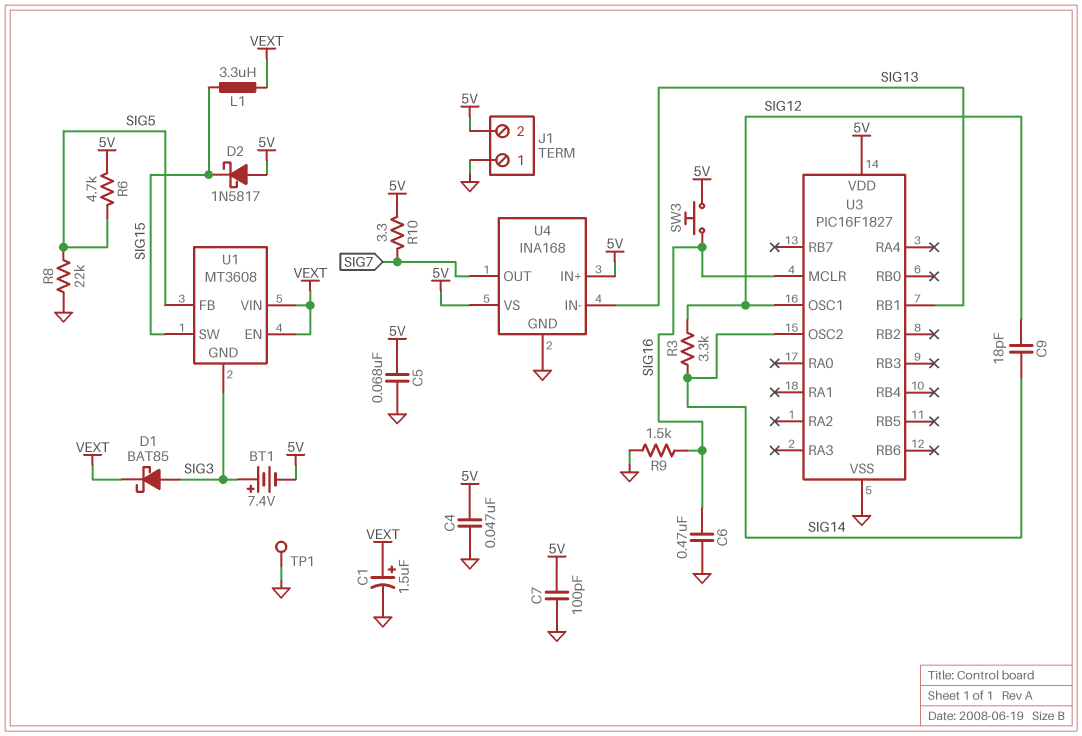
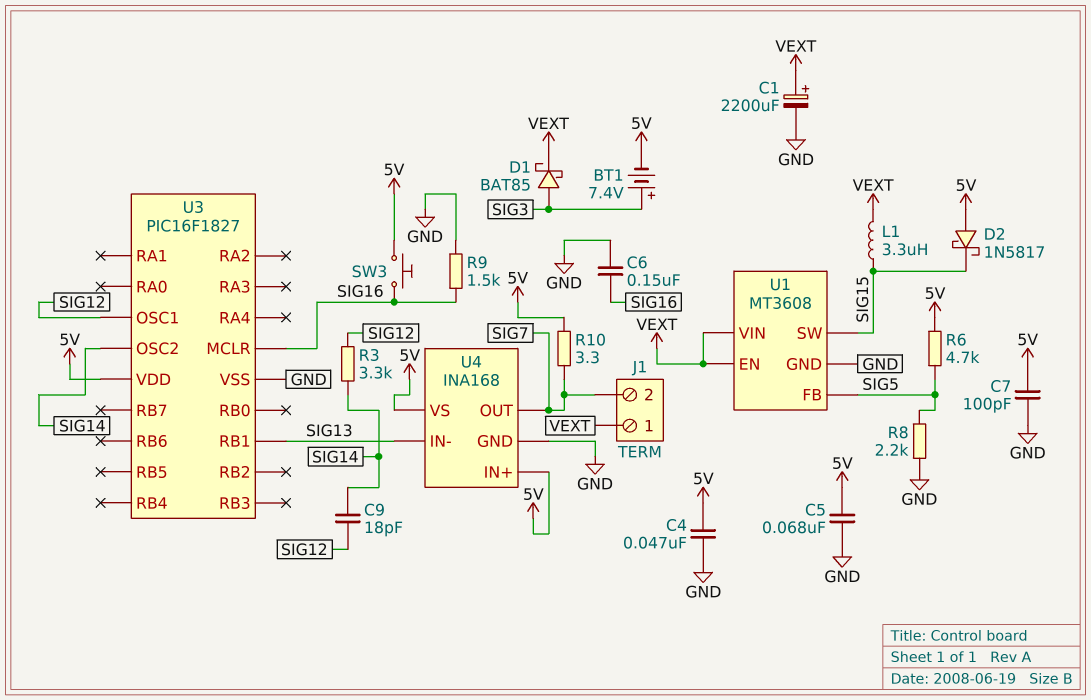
C1: 1.5uF (plus VEXT, minus GND) -> 2200uF (plus VEXT, minus GND)
C6: 470nF (GND, SIG16) -> 150nF (GND, SIG16)
J1 pin 1: GND -> VEXT
J1 pin 2: 5V -> SIG7
R8: 22k (GND, SIG5) -> 2.2k (GND, SIG5)
TP1: test point (GND) -> none
U1 pin GND: SIG3 -> GND

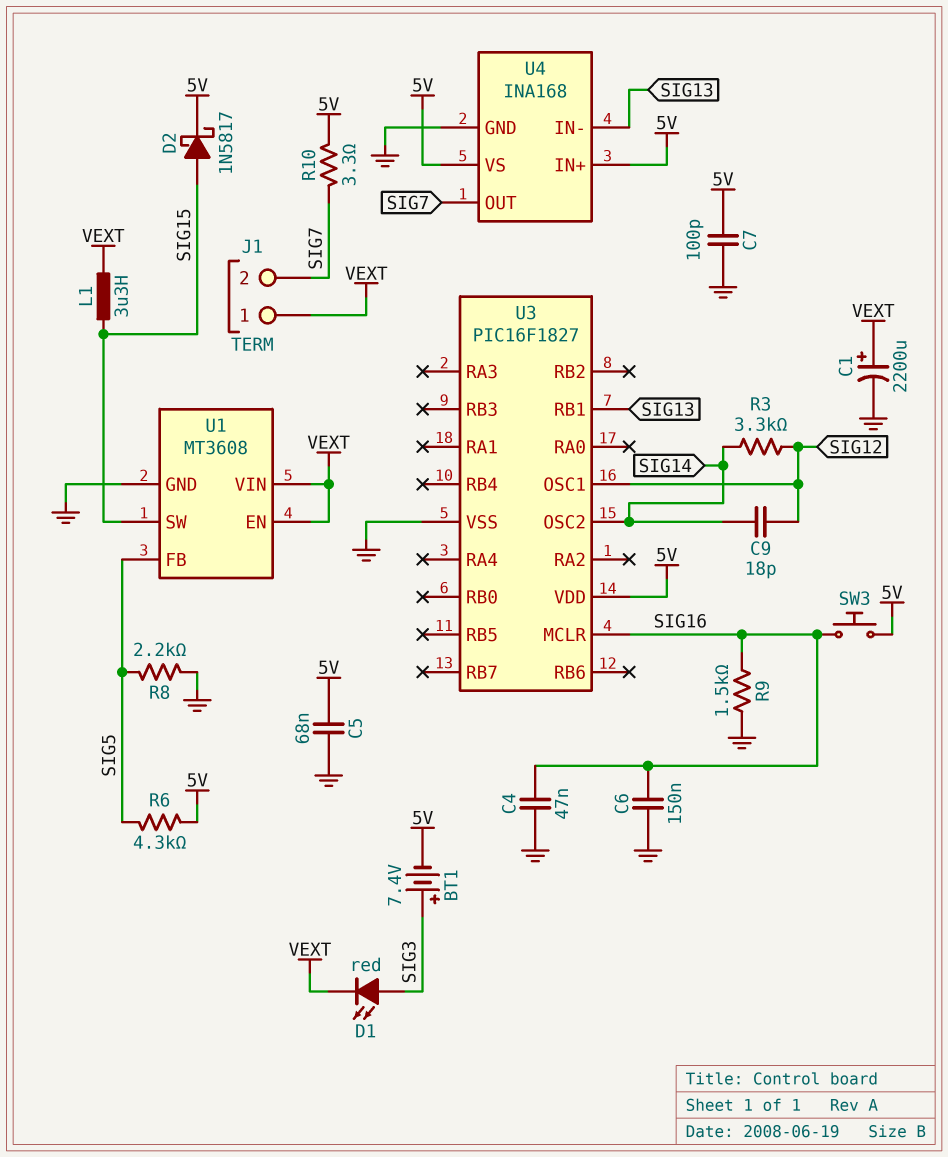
C4: 47nF (5V, GND) -> 47nF (GND, SIG16)
D1: schottky BAT85 (A SIG3, K VEXT) -> LED red (A SIG3, K VEXT)
D2: schottky 1N5817 (A 5V, K SIG15) -> schottky 1N5817 (A SIG15, K 5V)
R6: 4.7k (5V, SIG5) -> 4.3k (5V, SIG5)

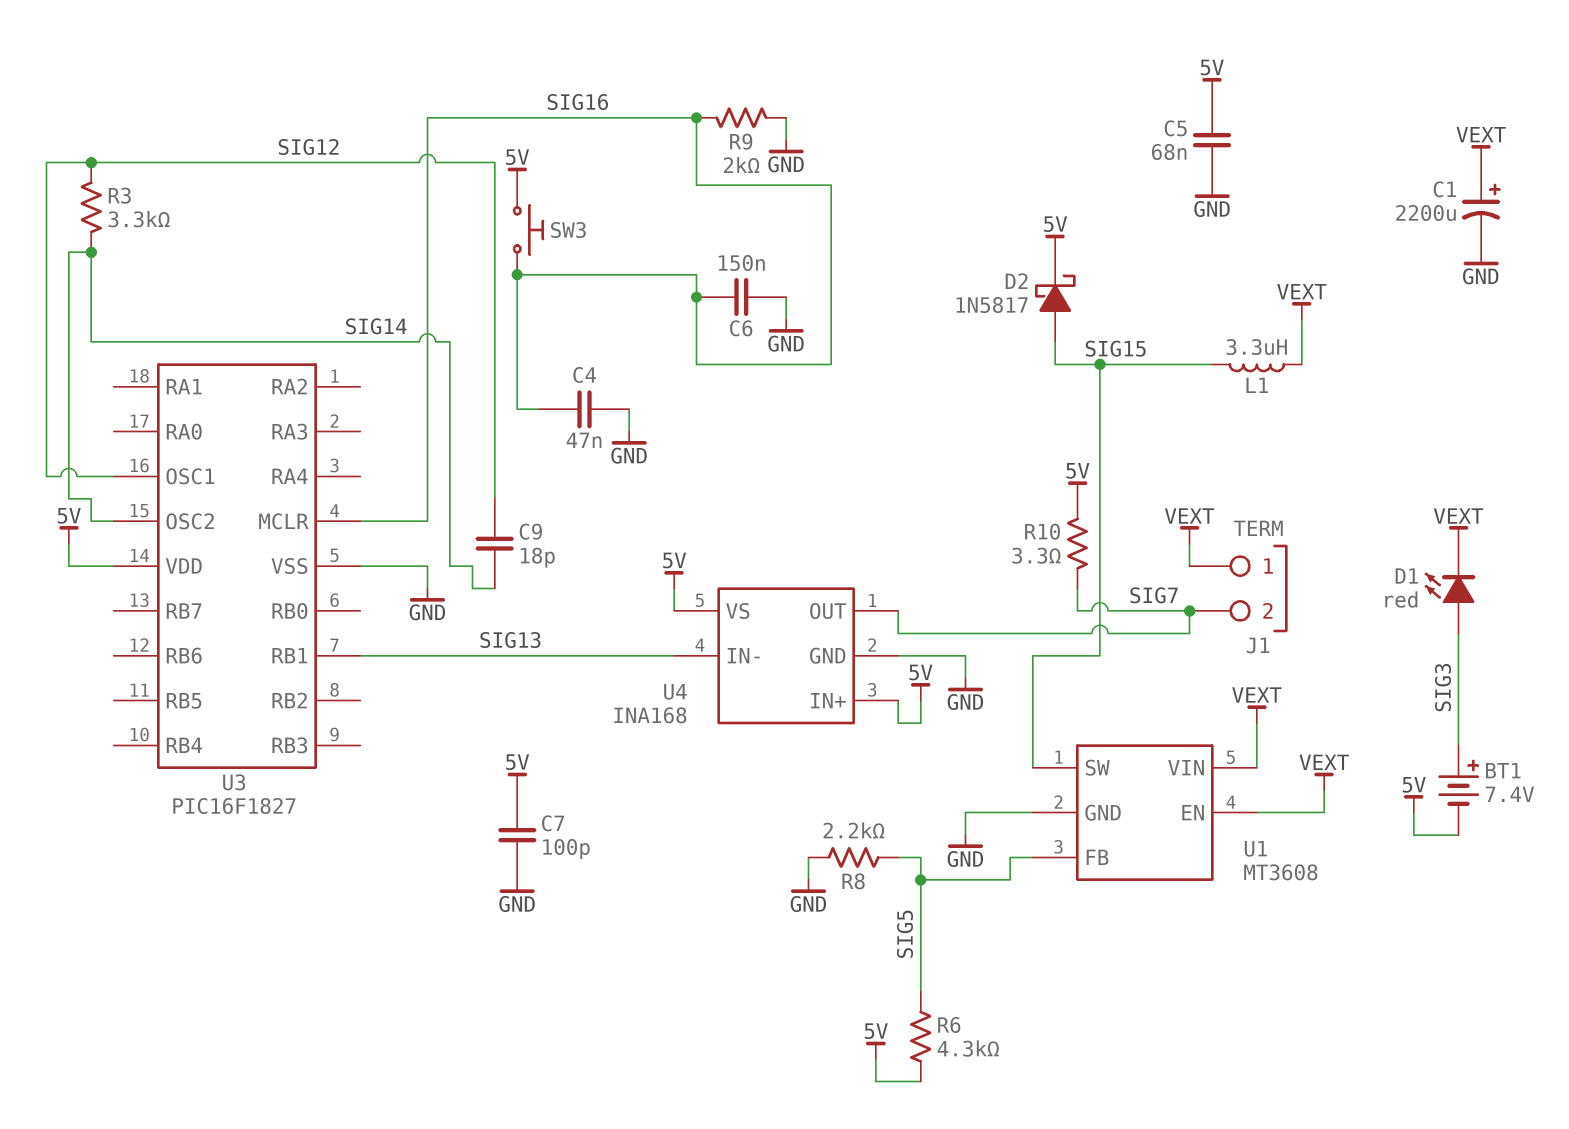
R9: 1.5k (GND, SIG16) -> 2k (GND, SIG16)

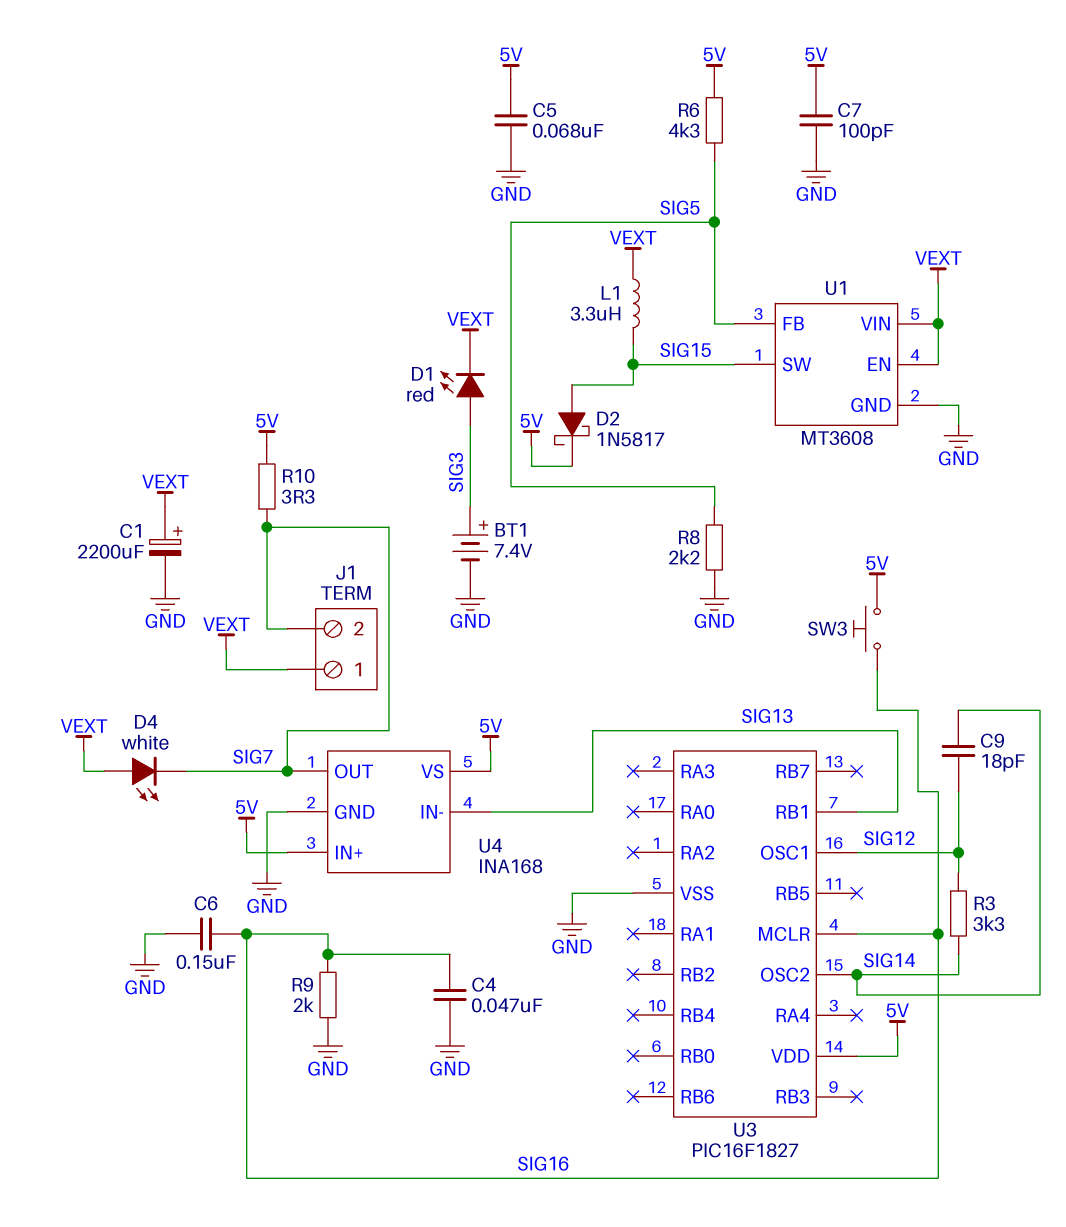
BT1: 7.4V (plus SIG3, minus 5V) -> 7.4V (plus SIG3, minus GND)
D4: none -> LED white (A VEXT, K SIG7)

